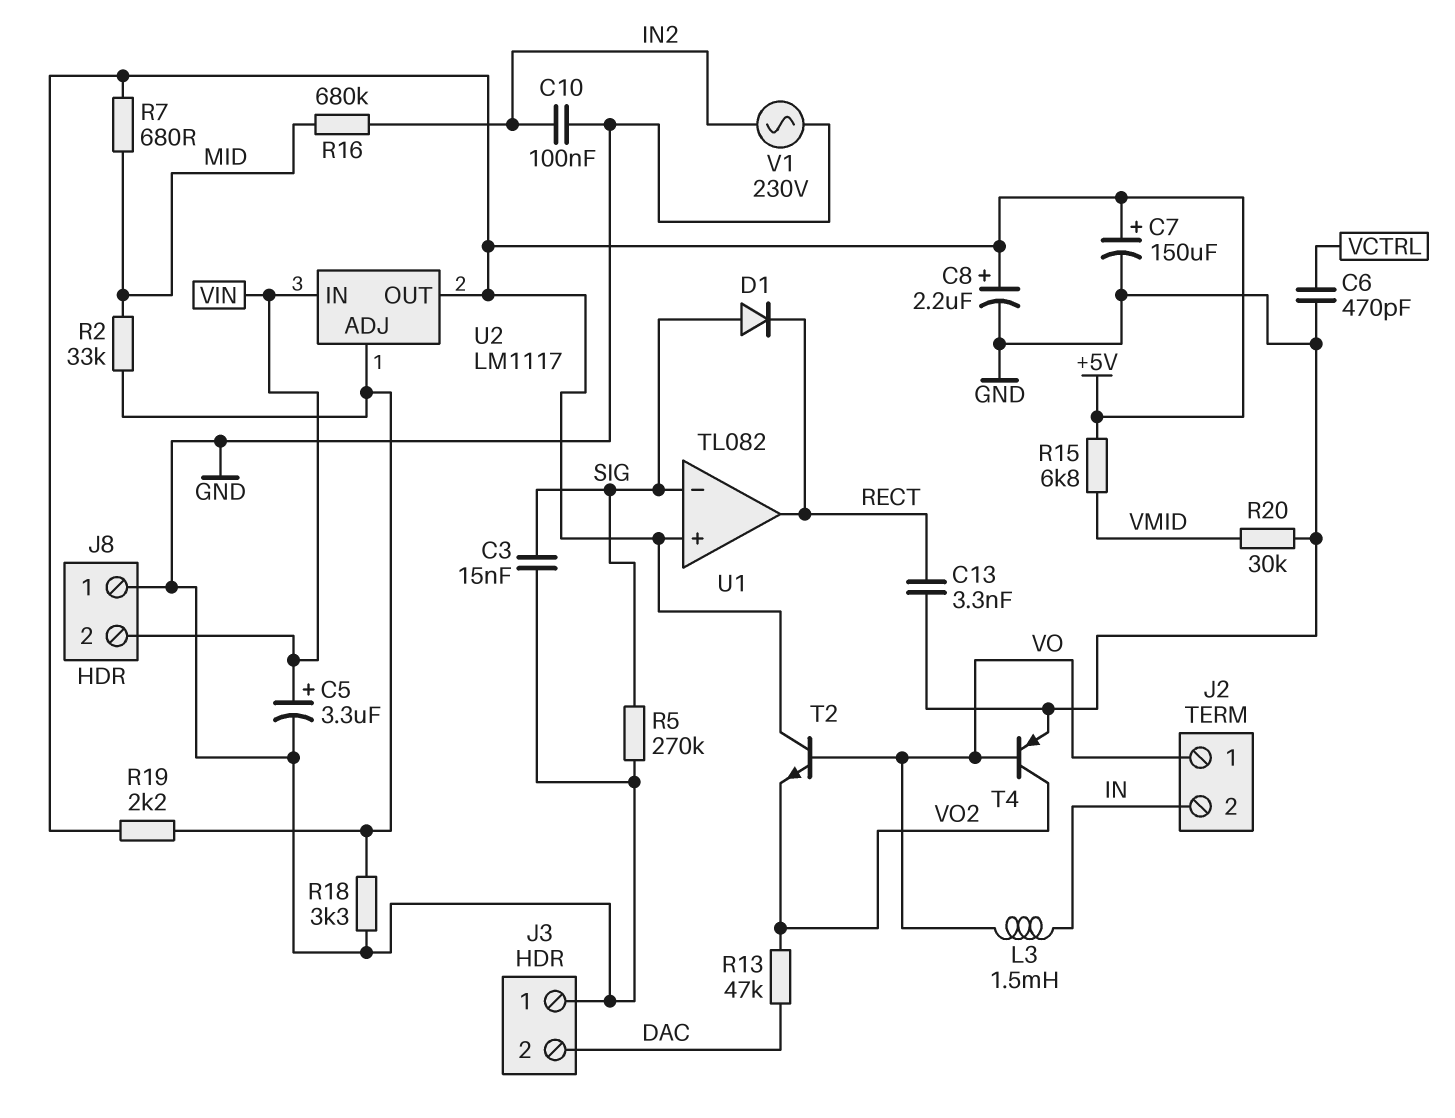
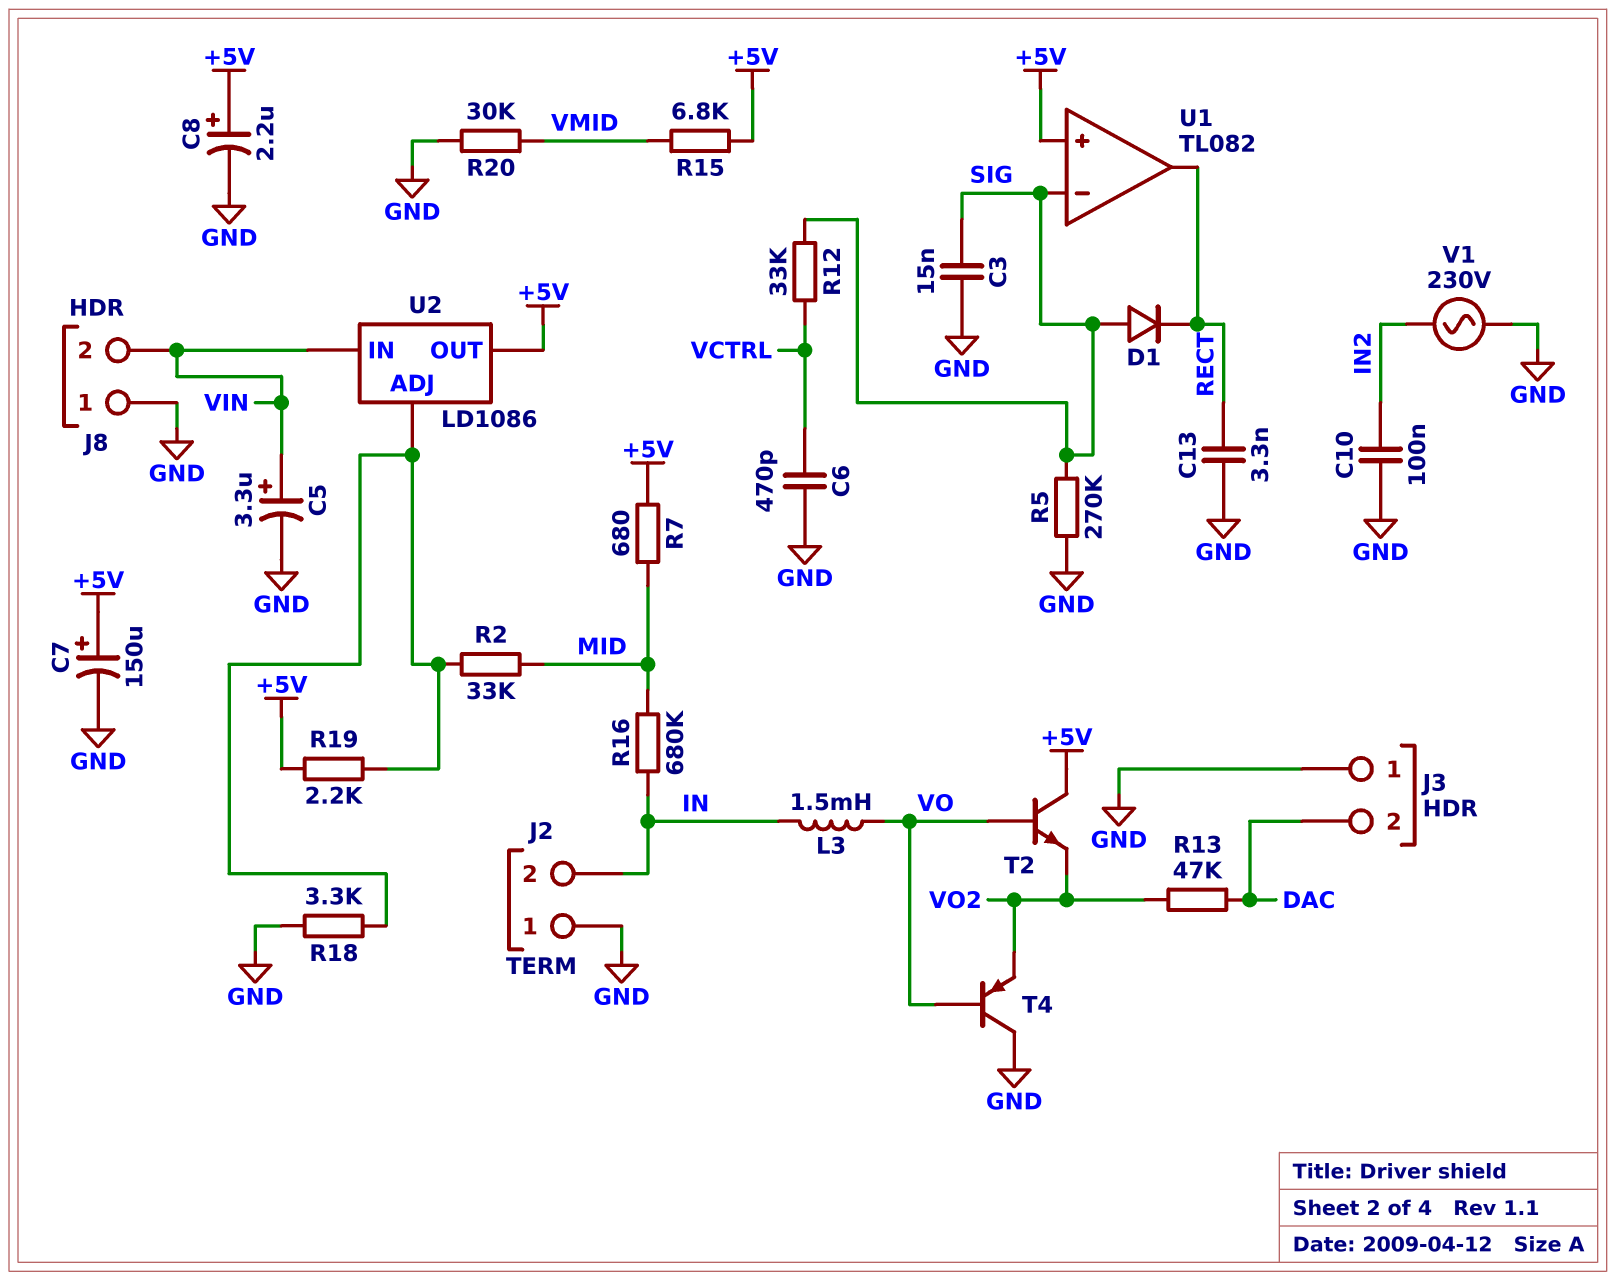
J2 pin 1: VO -> GND
R12: none -> 33k (SIG, VCTRL)
R16: 680k (IN2, MID) -> 680k (IN, MID)
T4: PNP (B VO, C VO2, E GND) -> PNP (B VO, C GND, E VO2)
U2: LM1117 -> LD1086

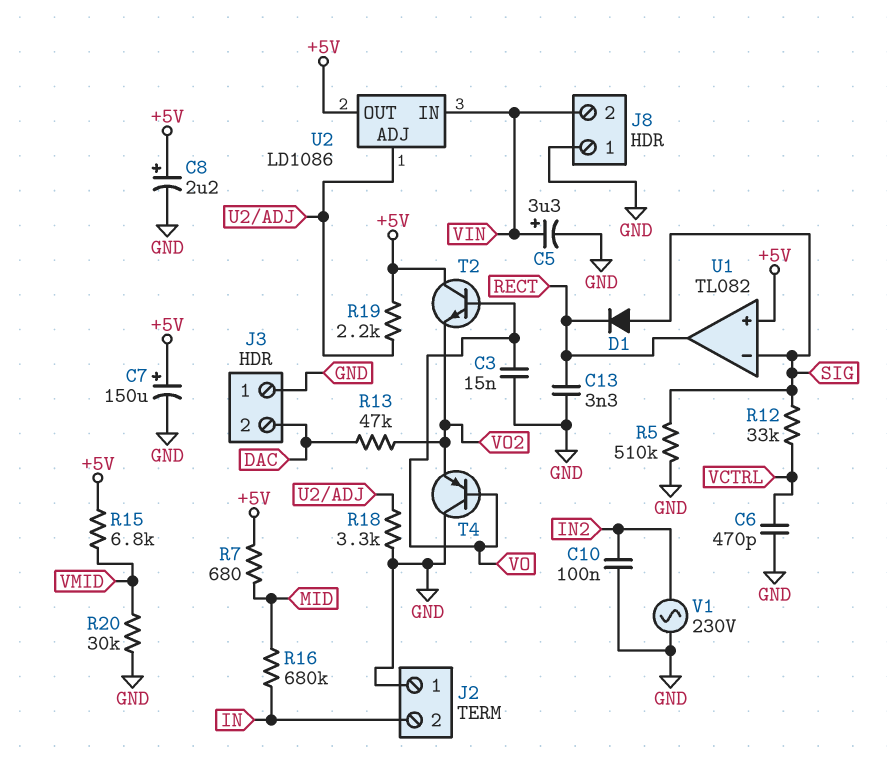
C3: 15nF (GND, SIG) -> 15nF (GND, VO)
L3: 1.5mH (IN, VO) -> none
R2: 33k (MID, U2/ADJ) -> none
R5: 270k (GND, SIG) -> 510k (GND, SIG)

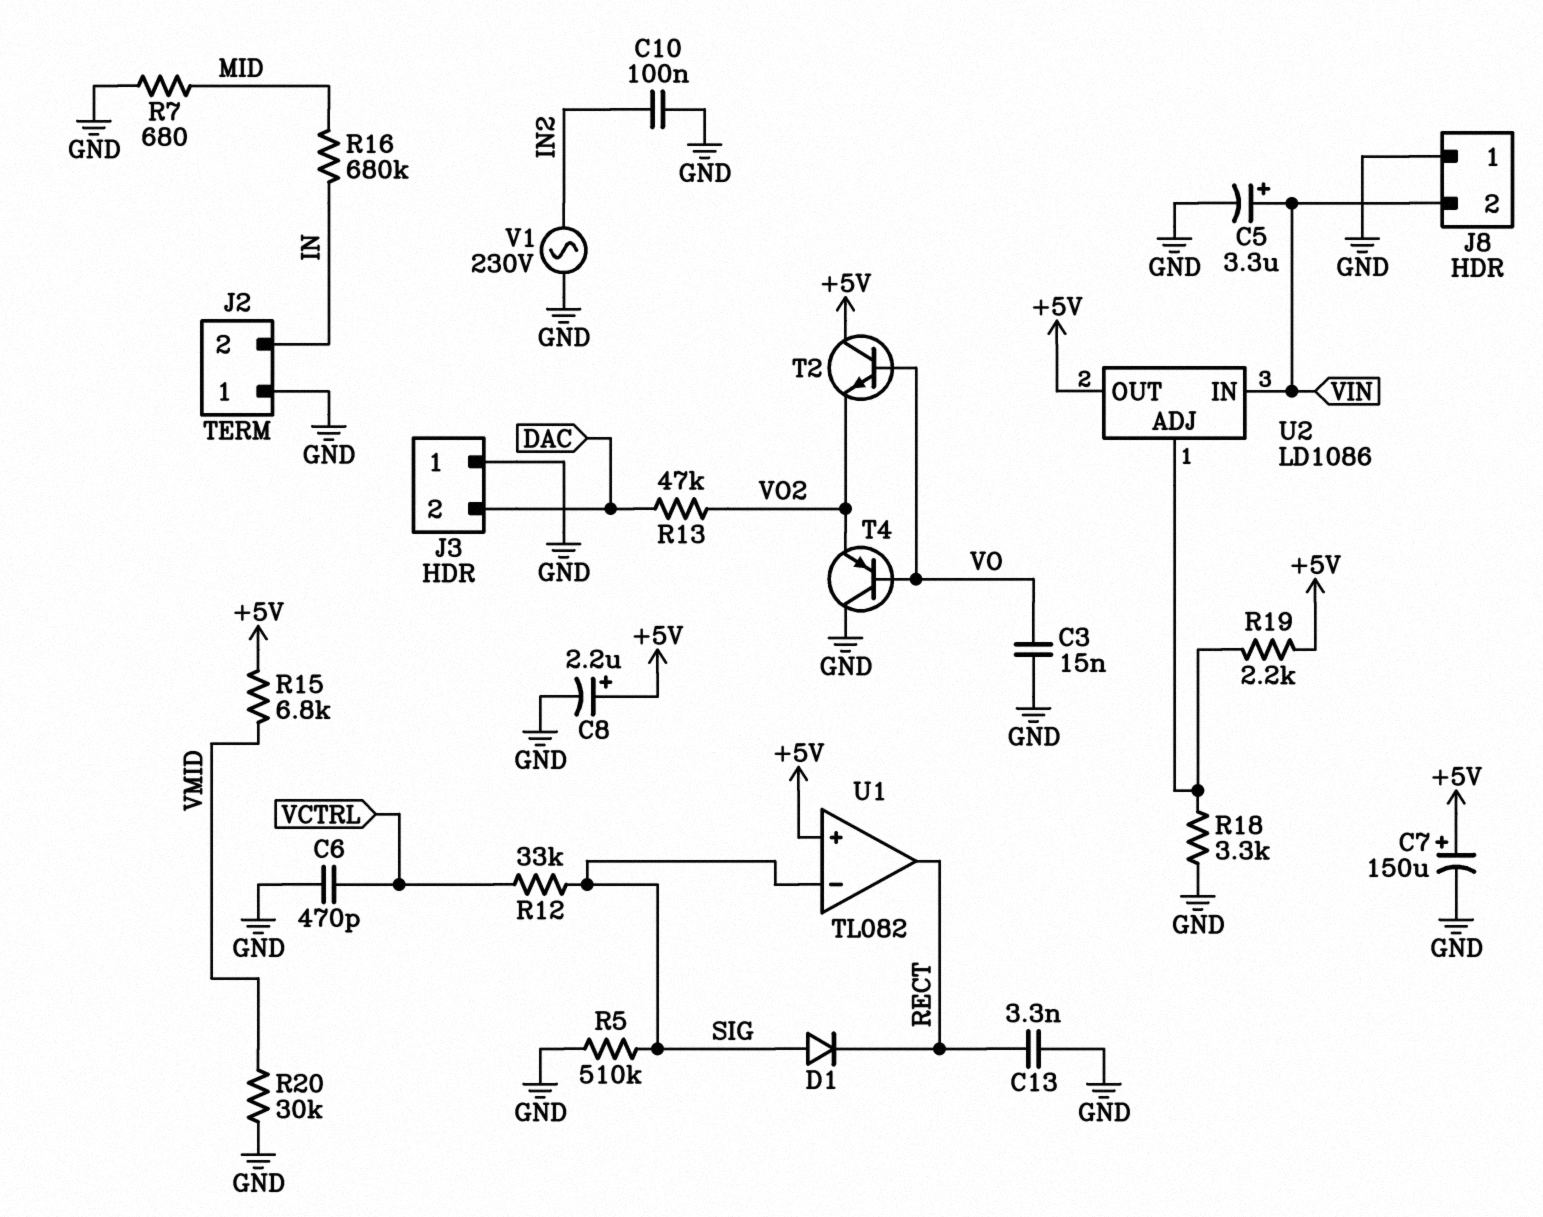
R7: 680 (+5V, MID) -> 680 (GND, MID)

